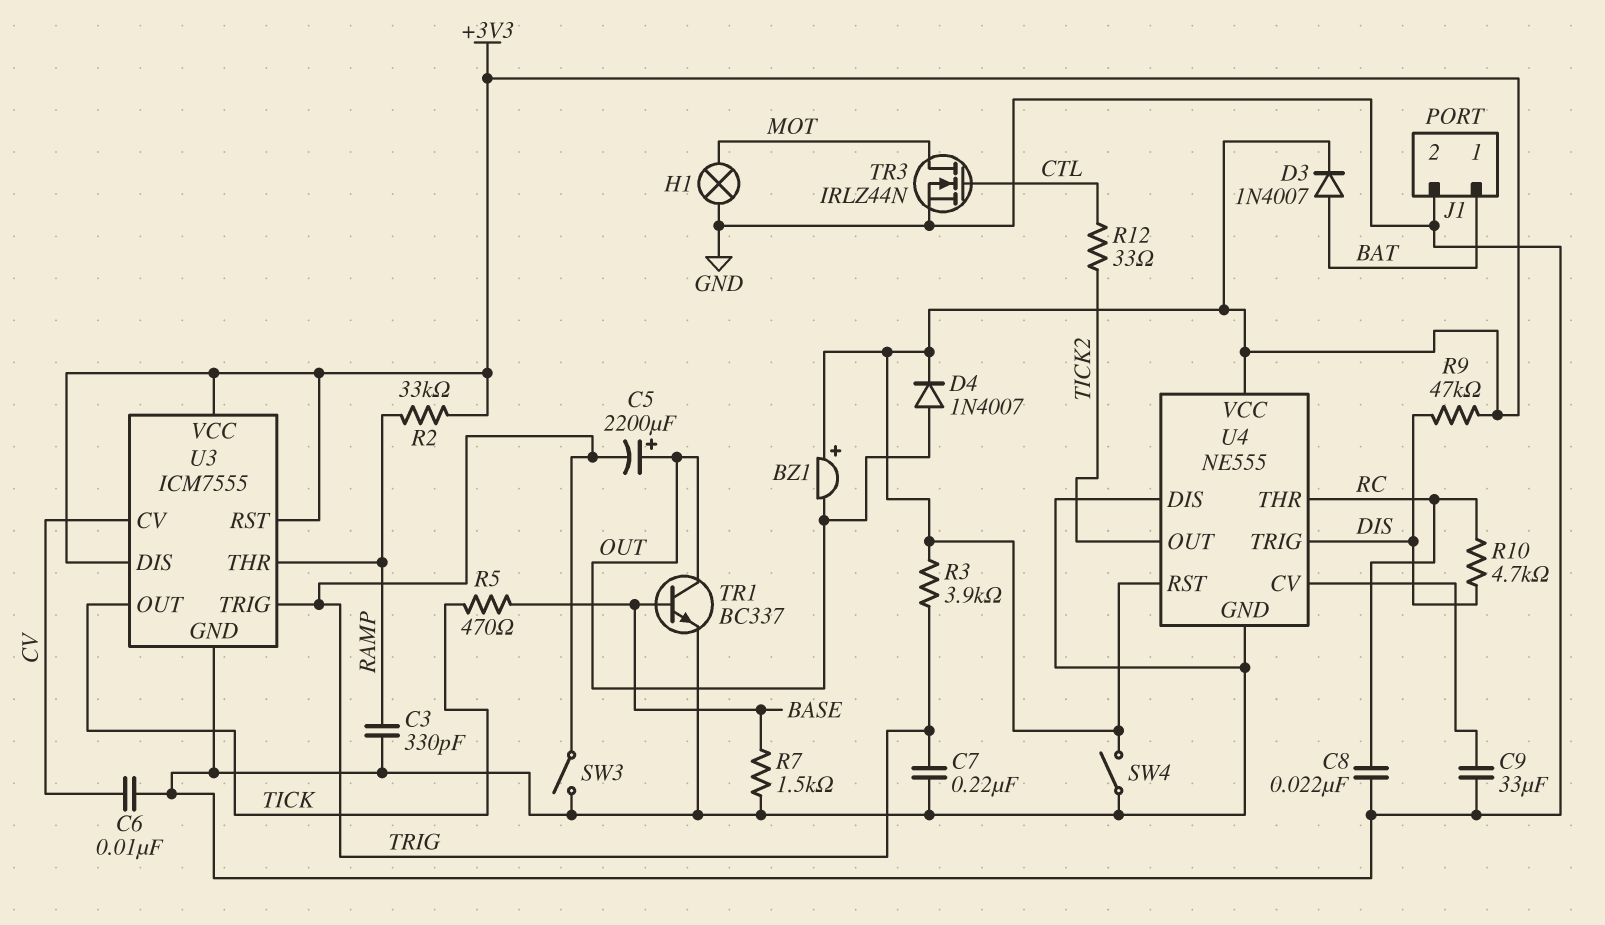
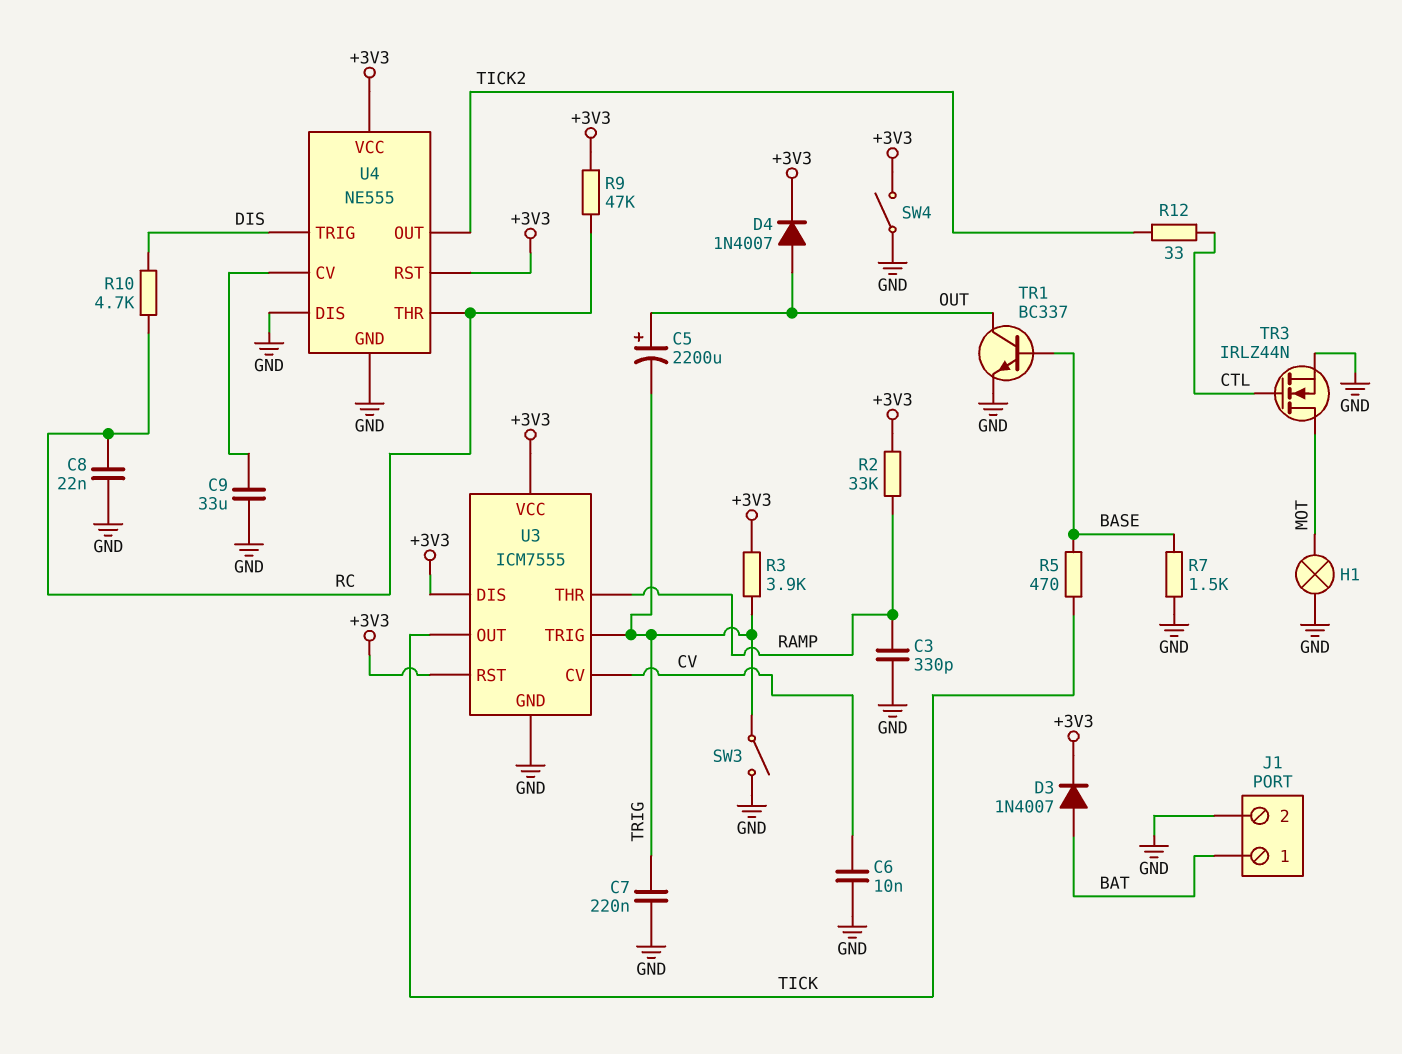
BZ1: buzzer (plus +3V3, minus OUT) -> none
R9: 47k (+3V3, DIS) -> 47k (+3V3, RC)

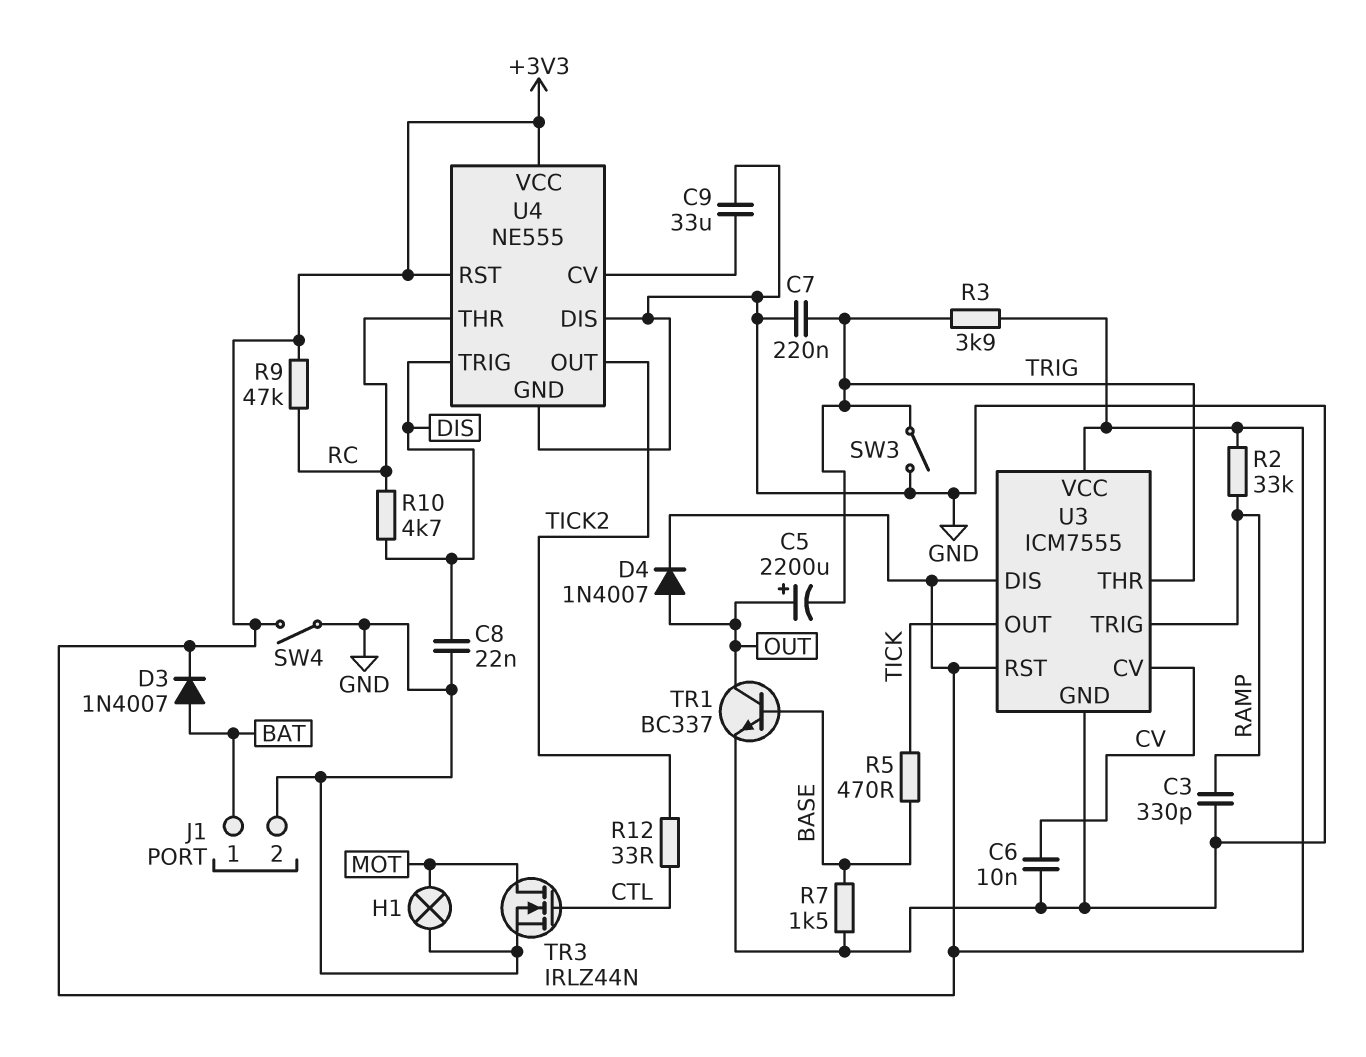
C8: 22nF (GND, RC) -> 22nF (DIS, GND)
U3 pin THR: RAMP -> TRIG
U3 pin TRIG: TRIG -> RAMP

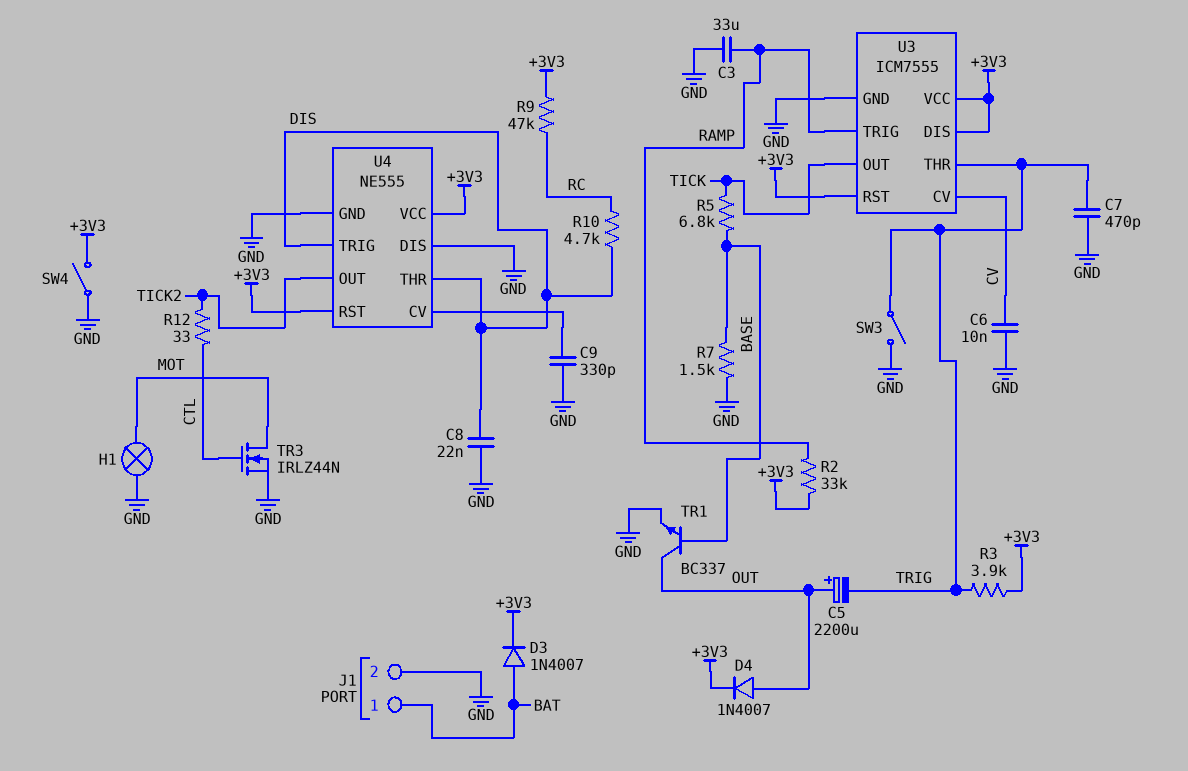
C3: 330pF (GND, RAMP) -> 33uF (GND, RAMP)
C7: 220nF (GND, TRIG) -> 470pF (GND, TRIG)
C9: 33uF (GND, U4/CV) -> 330pF (GND, U4/CV)
R5: 470 (BASE, TICK) -> 6.8k (BASE, TICK)
U4 pin THR: RC -> DIS

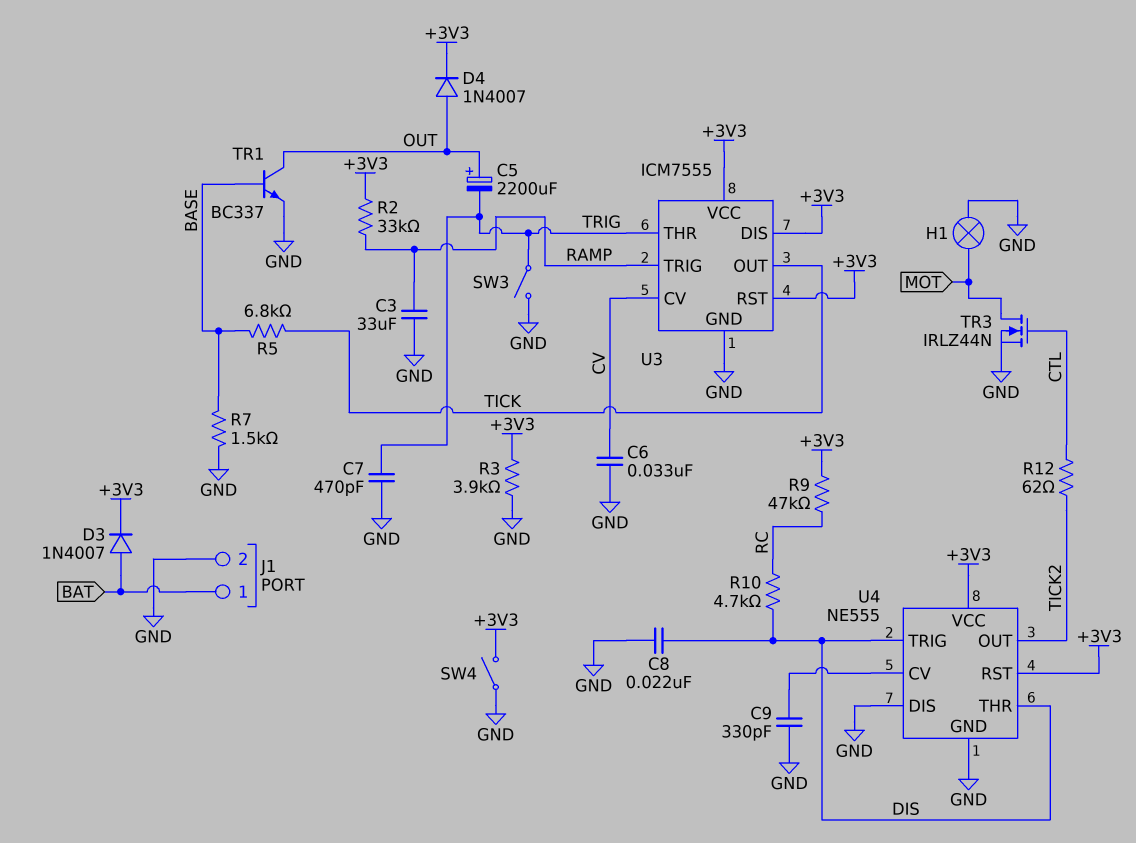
C6: 10nF (CV, GND) -> 33nF (CV, GND)
R3: 3.9k (+3V3, TRIG) -> 3.9k (+3V3, GND)
R12: 33 (CTL, TICK2) -> 62 (CTL, TICK2)

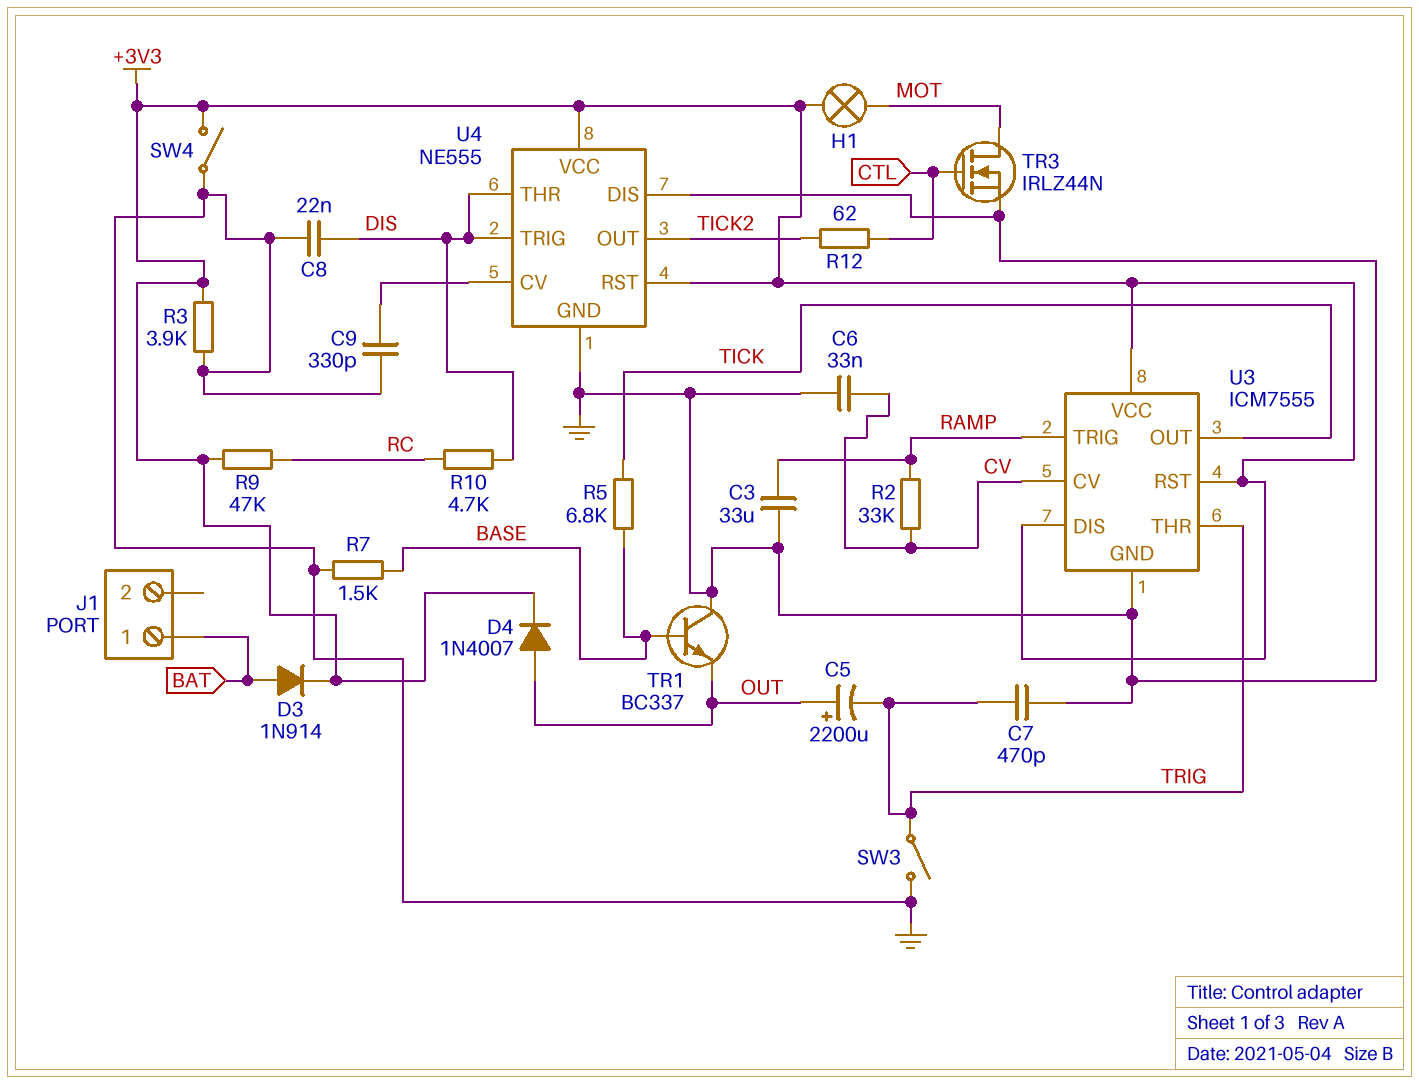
D3: diode 1N4007 (A BAT, K +3V3) -> diode 1N914 (A BAT, K +3V3)
H1: lamp (GND, MOT) -> lamp (+3V3, MOT)
J1 pin 2: GND -> none
R2: 33k (+3V3, RAMP) -> 33k (CV, RAMP)
TR1: NPN BC337 (B BASE, C OUT, E GND) -> NPN BC337 (B BASE, C GND, E OUT)

